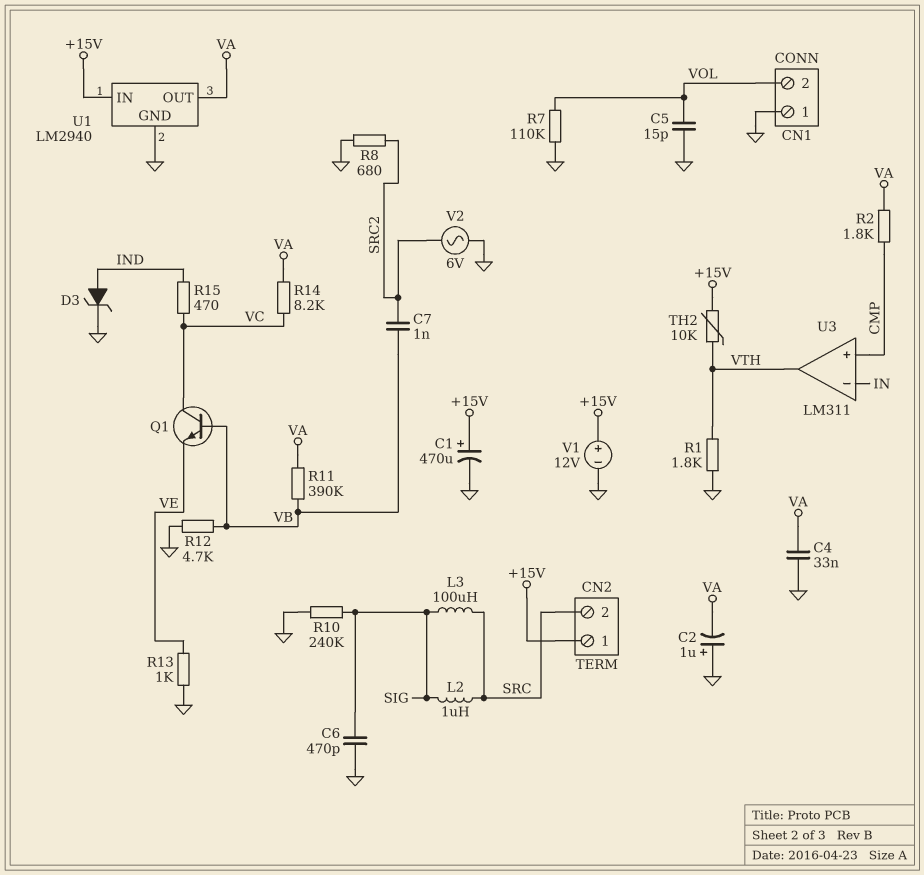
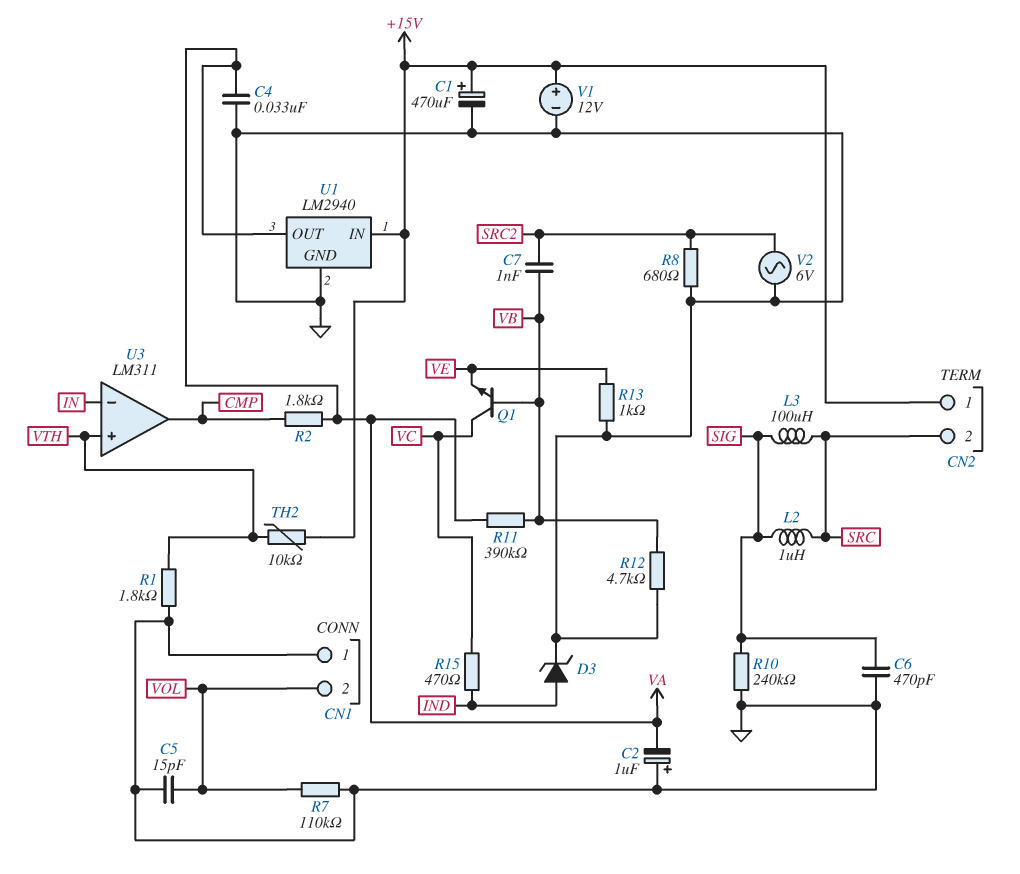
R14: 8.2k (VA, VC) -> none
U3 pin in+: CMP -> VTH
U3 pin out: VTH -> CMP

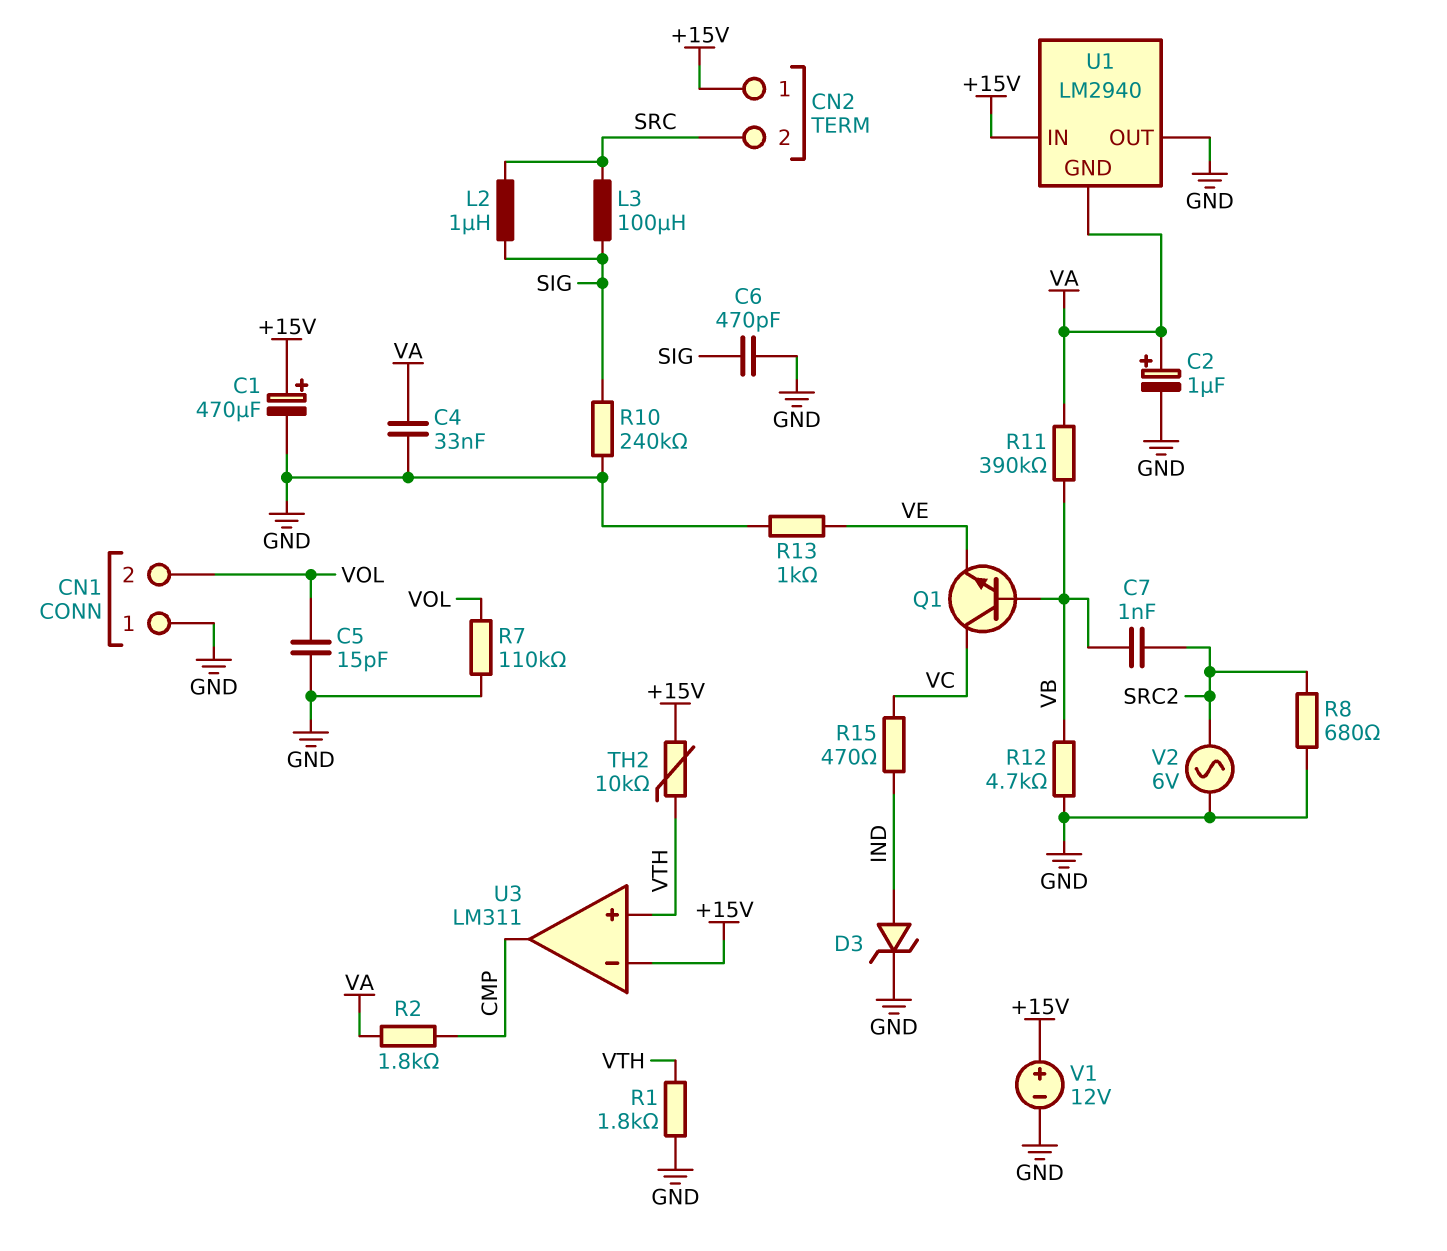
C2: 1uF (plus GND, minus VA) -> 1uF (plus VA, minus GND)
U1 pin GND: GND -> VA
U1 pin OUT: VA -> GND
U3 pin in-: IN -> +15V

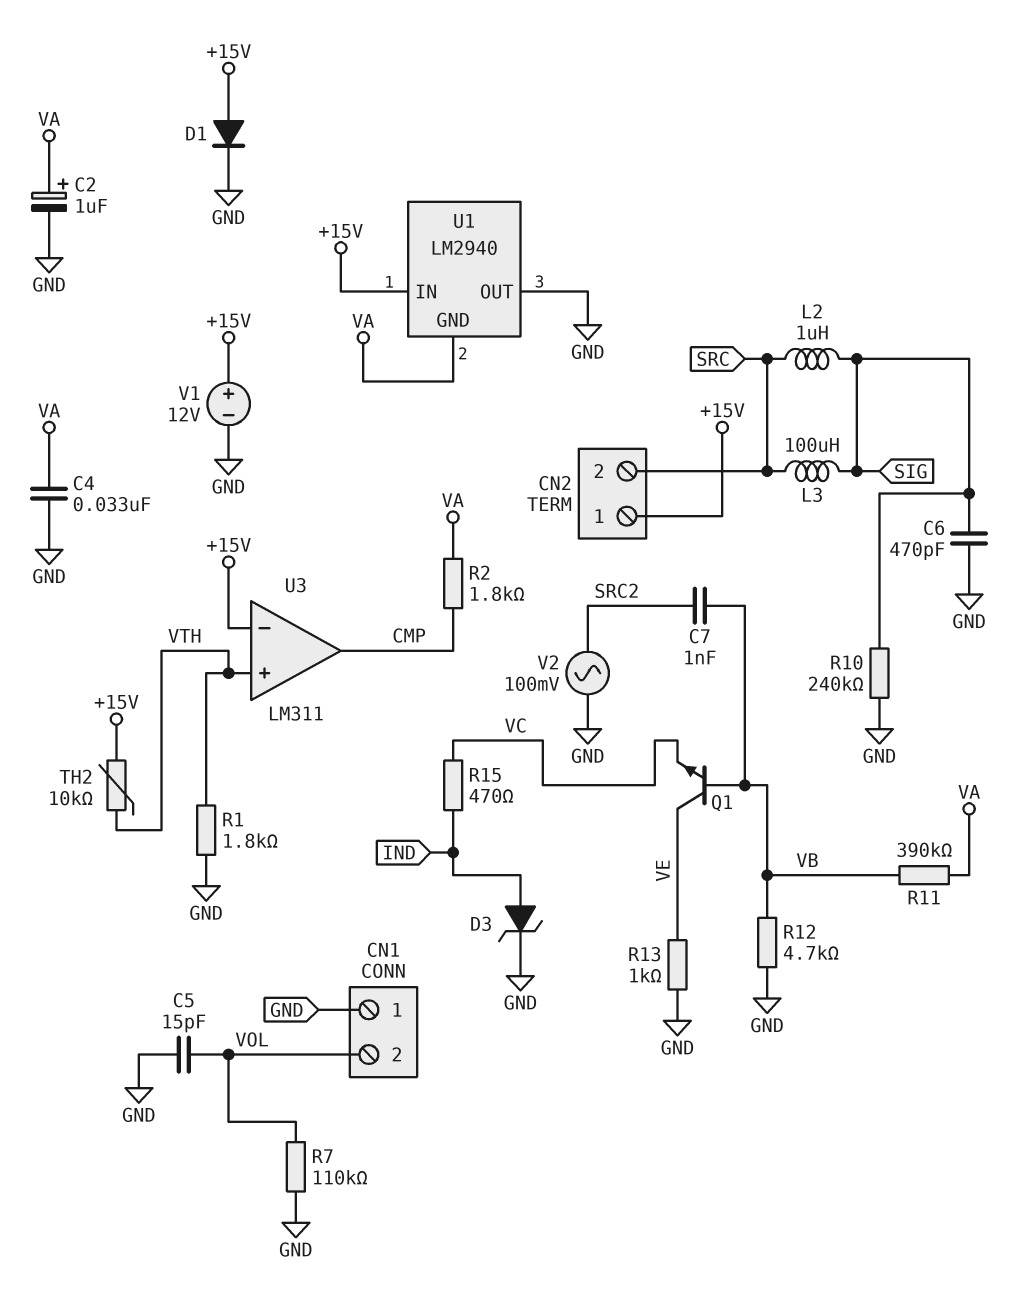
C1: 470uF (plus +15V, minus GND) -> none
D1: none -> diode (A +15V, K GND)
Q1: NPN (B VB, C VC, E VE) -> NPN (B VB, C VE, E VC)
R8: 680 (GND, SRC2) -> none
V2: AC 6V (GND, SRC2) -> AC 100mV (GND, SRC2)

